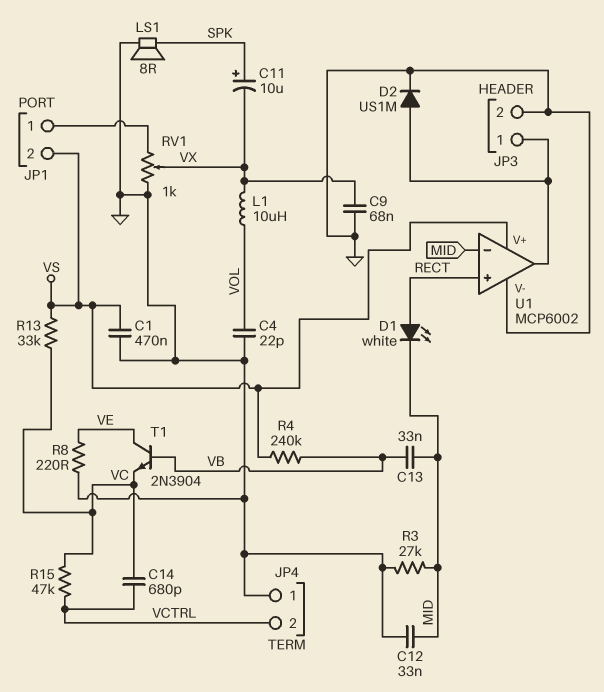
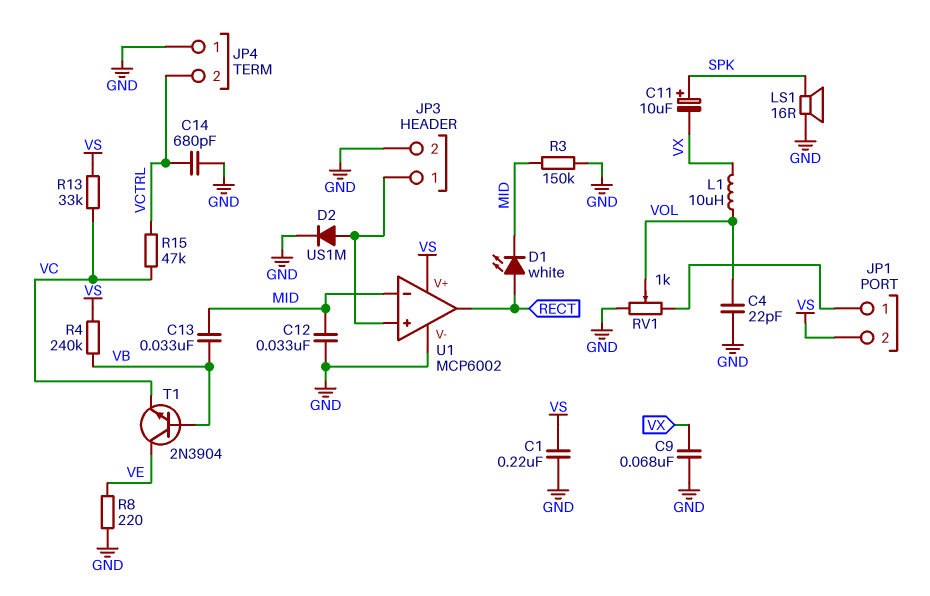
C1: 470nF (GND, VS) -> 220nF (GND, VS)
C14: 680pF (VC, VCTRL) -> 680pF (GND, VCTRL)
LS1: speaker 8R (GND, SPK) -> speaker 16R (GND, SPK)
R3: 27k (GND, MID) -> 150k (GND, MID)
RV1: 1k (GND, JP1/1, wiper VX) -> 1k (GND, JP1/1, wiper VOL)
U1 pin in+: RECT -> JP3/1
U1 pin out: JP3/1 -> RECT

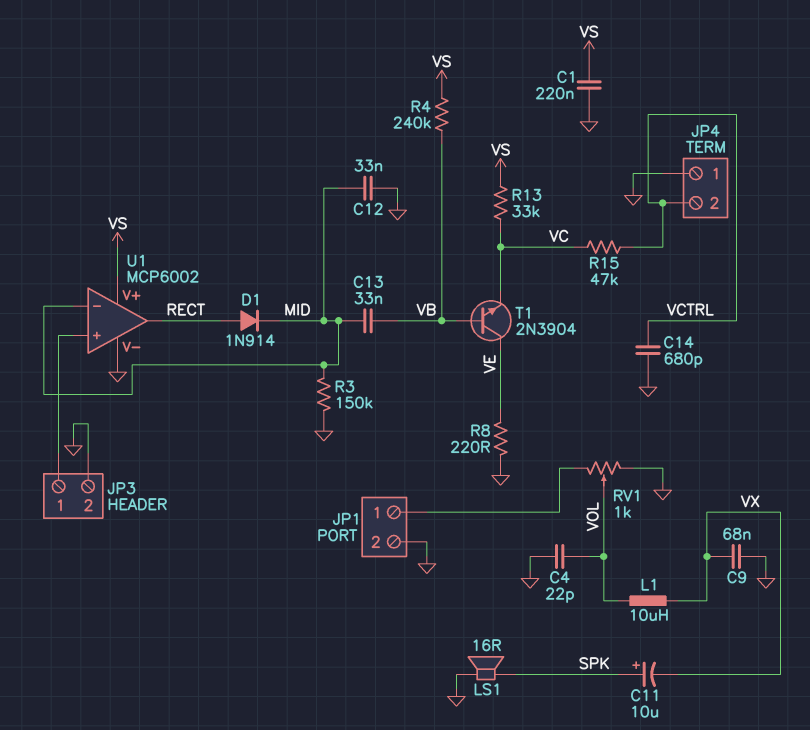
D1: LED white (A RECT, K MID) -> diode 1N914 (A RECT, K MID)
D2: diode US1M (A JP3/1, K GND) -> none
JP1 pin 2: VS -> GND

